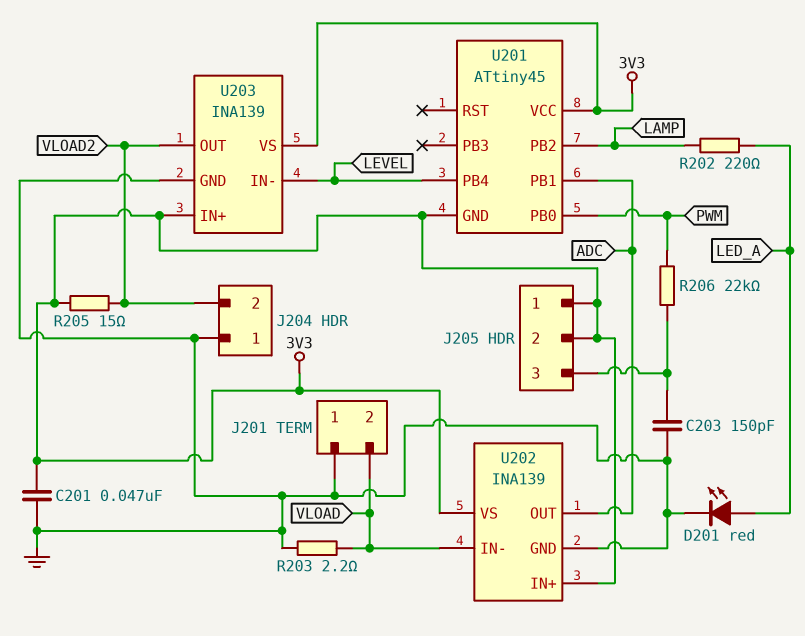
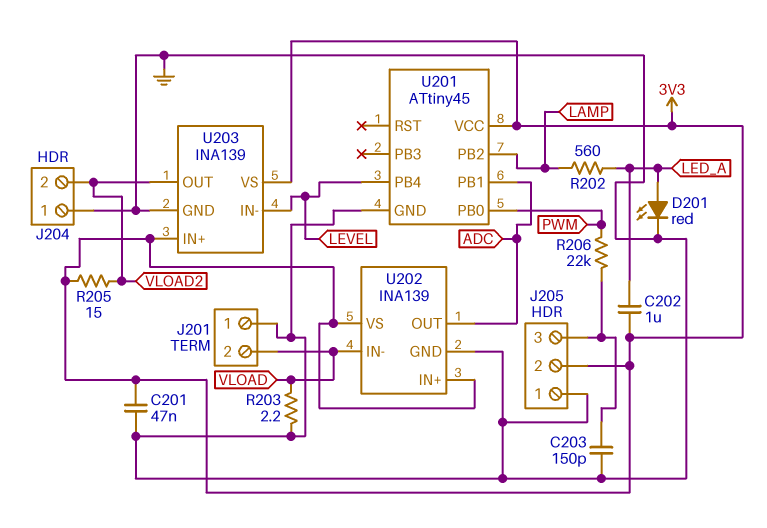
C202: none -> 1uF (3V3, LED_A)
J205 pin 1: 3V3 -> GND
R202: 220 (LAMP, LED_A) -> 560 (LAMP, LED_A)
U201 pin GND: 3V3 -> GND

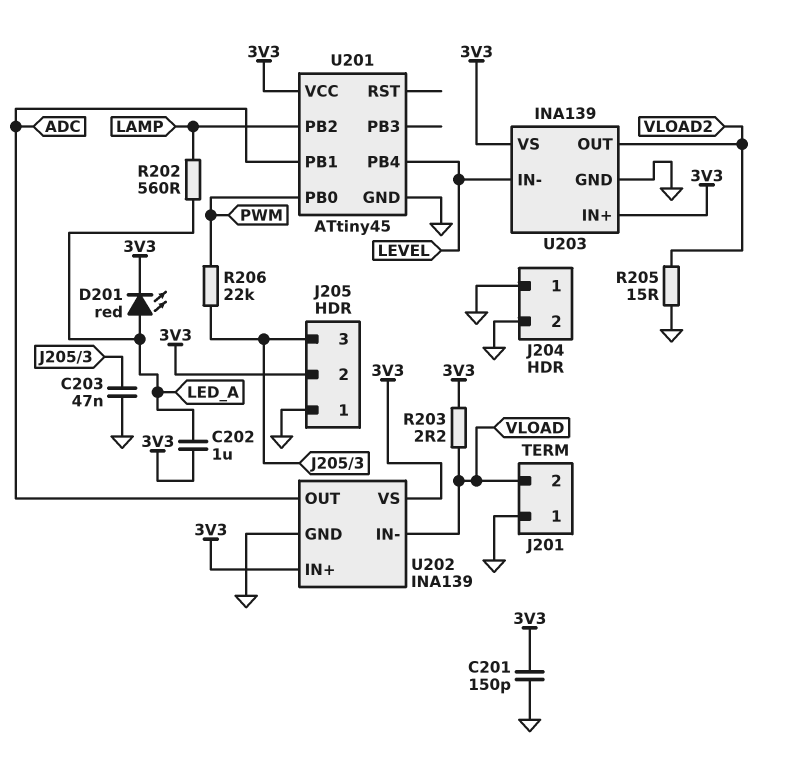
C201: 47nF (3V3, GND) -> 150pF (3V3, GND)
C203: 150pF (GND, J205/3) -> 47nF (GND, J205/3)
D201: LED red (A LED_A, K GND) -> LED red (A LED_A, K 3V3)
J204 pin 2: VLOAD2 -> GND
R203: 2.2 (GND, VLOAD) -> 2.2 (3V3, VLOAD)
R205: 15 (3V3, VLOAD2) -> 15 (GND, VLOAD2)

